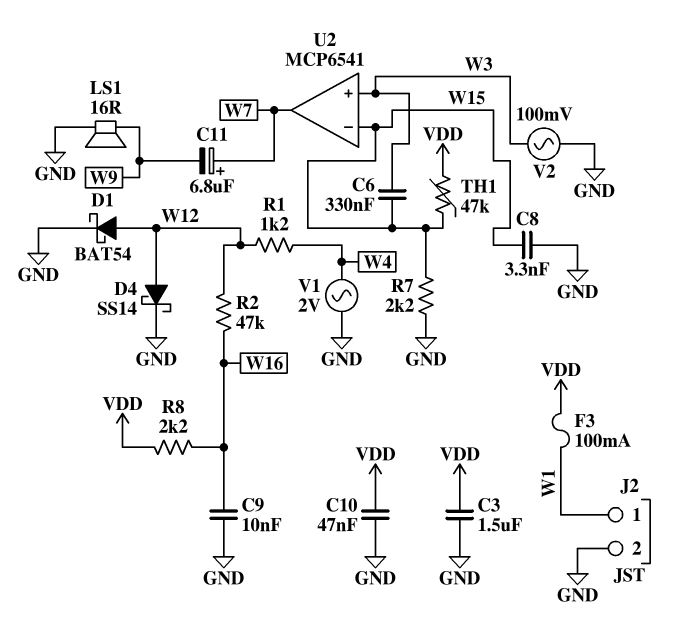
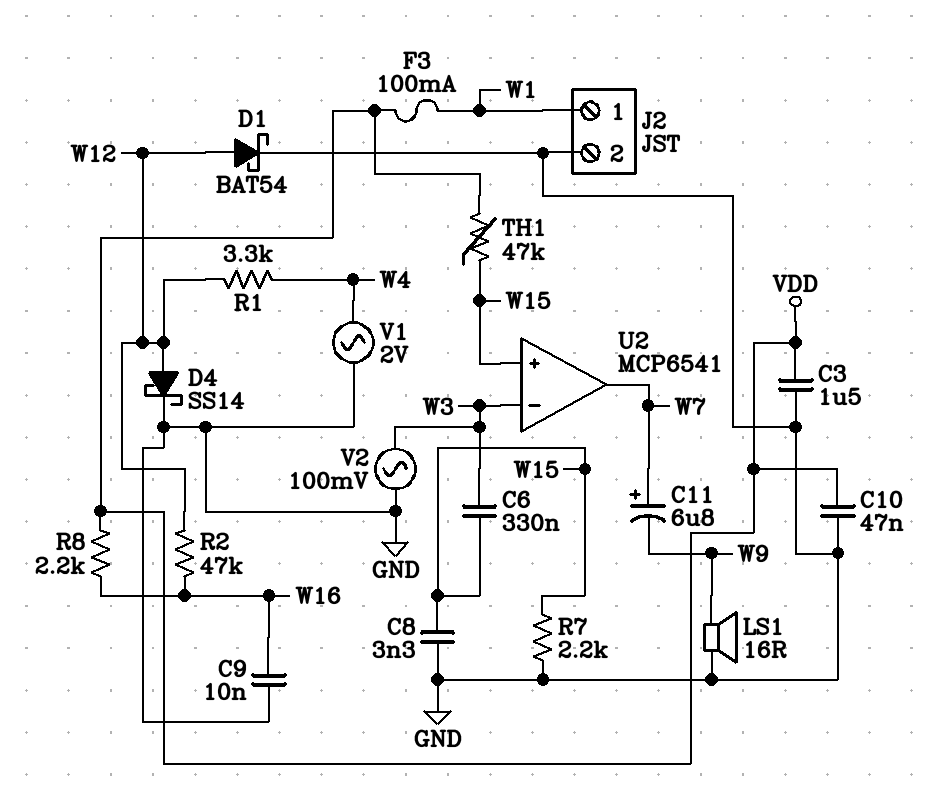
R1: 1.2k (W4, W12) -> 3.3k (W4, W12)
U2 pin in+: W3 -> W15
U2 pin in-: W15 -> W3

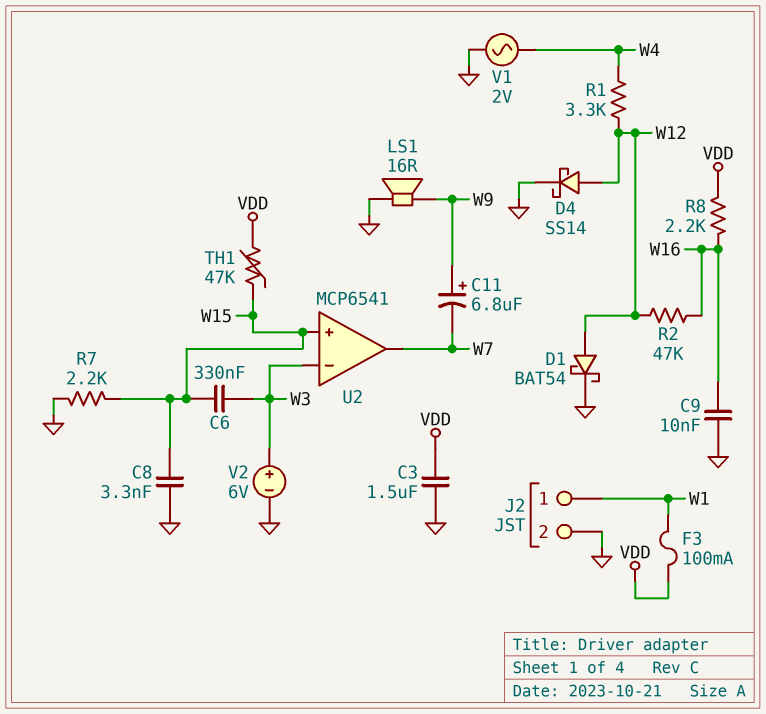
C10: 47nF (GND, VDD) -> none
C11: 6.8uF (plus W7, minus W9) -> 6.8uF (plus W9, minus W7)
V2: AC 100mV (GND, W3) -> 6V (plus W3, minus GND)

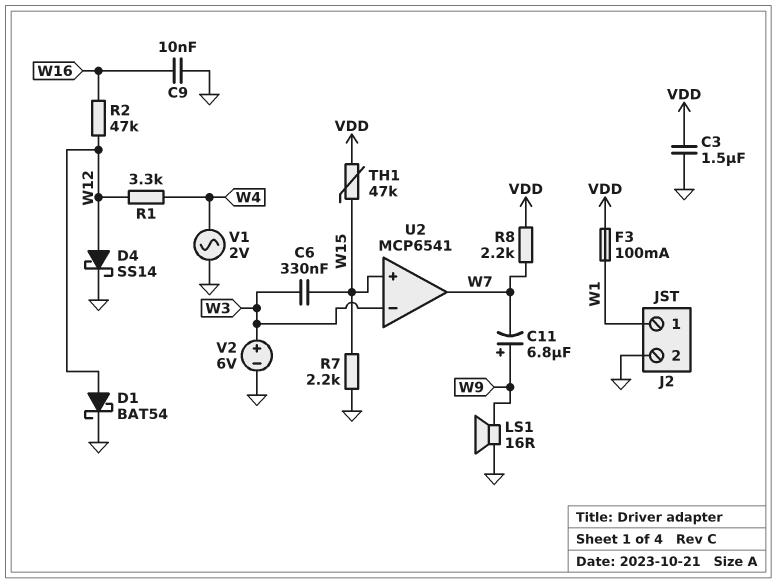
C8: 3.3nF (GND, W15) -> none
R8: 2.2k (VDD, W16) -> 2.2k (VDD, W7)

